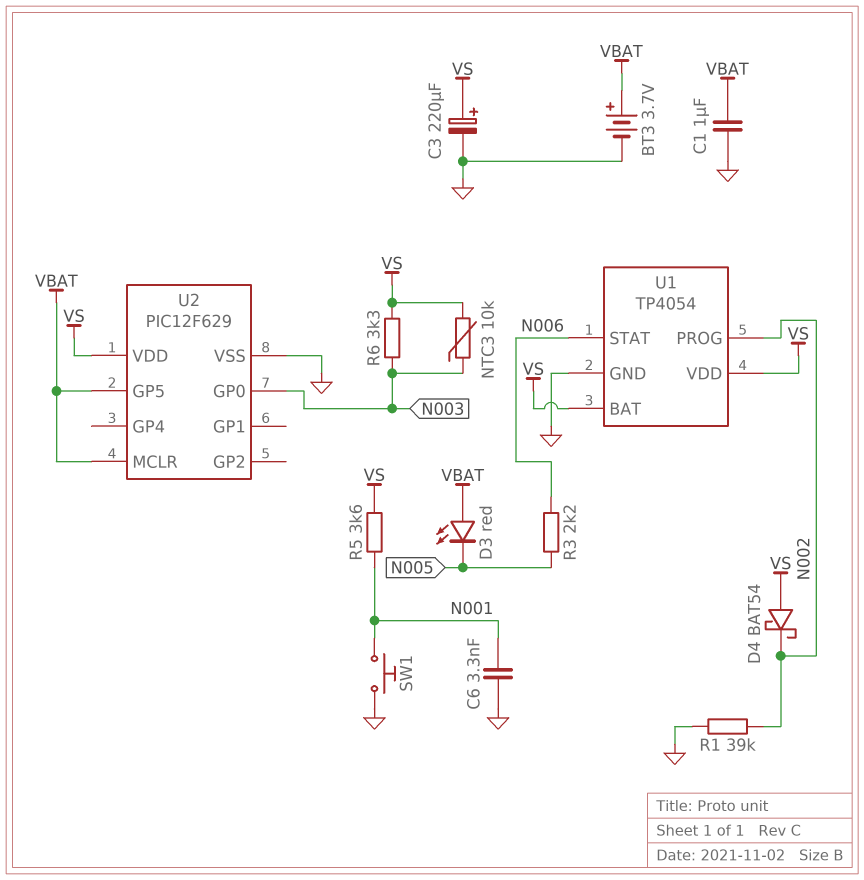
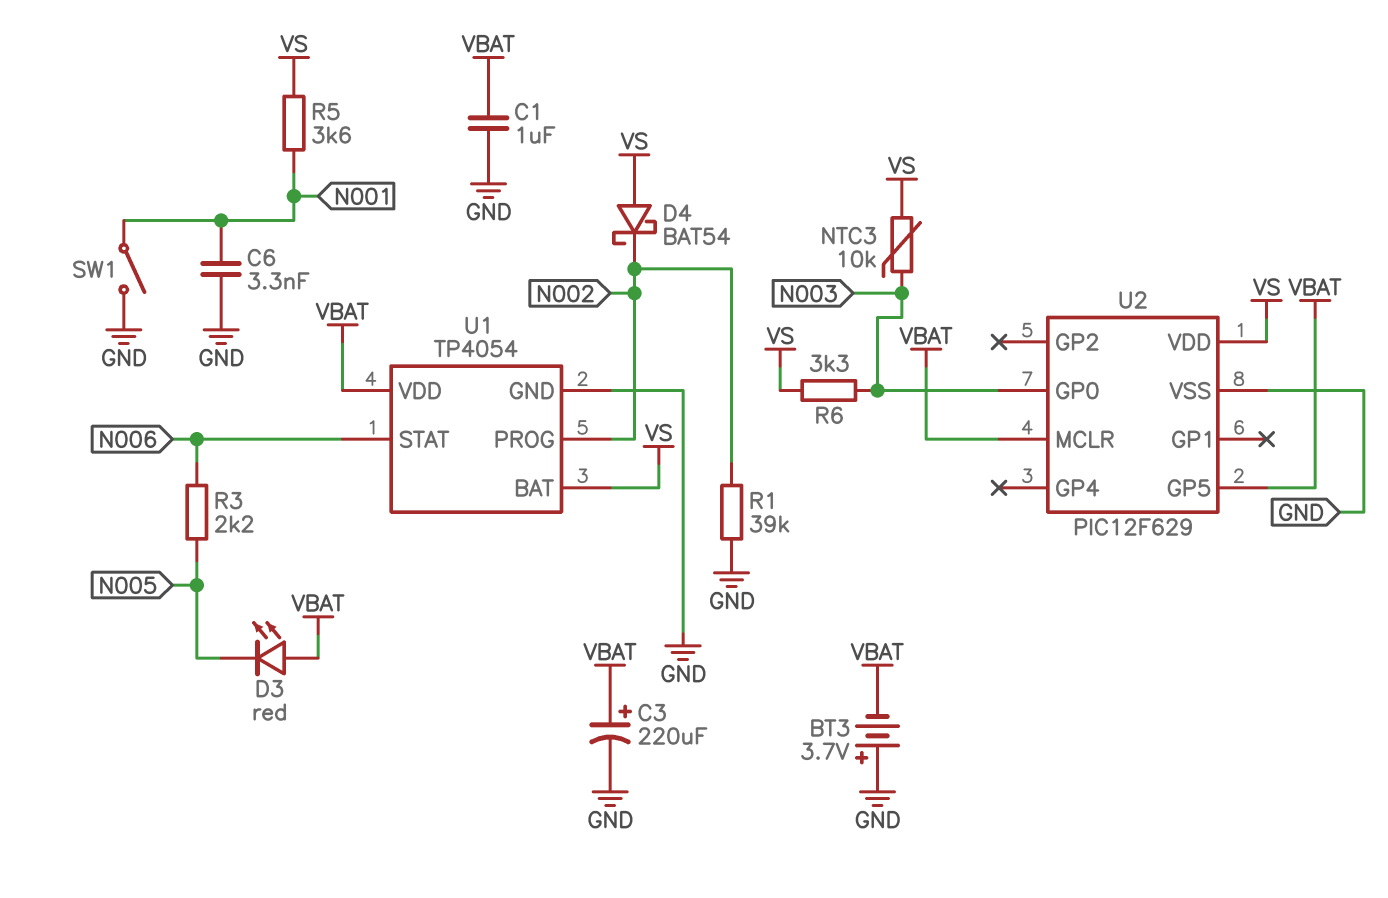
BT3: 3.7V (plus VBAT, minus GND) -> 3.7V (plus GND, minus VBAT)
C3: 220uF (plus VS, minus GND) -> 220uF (plus VBAT, minus GND)
SW1: button (GND, N001) -> switch (GND, N001)
U1 pin VDD: VS -> VBAT

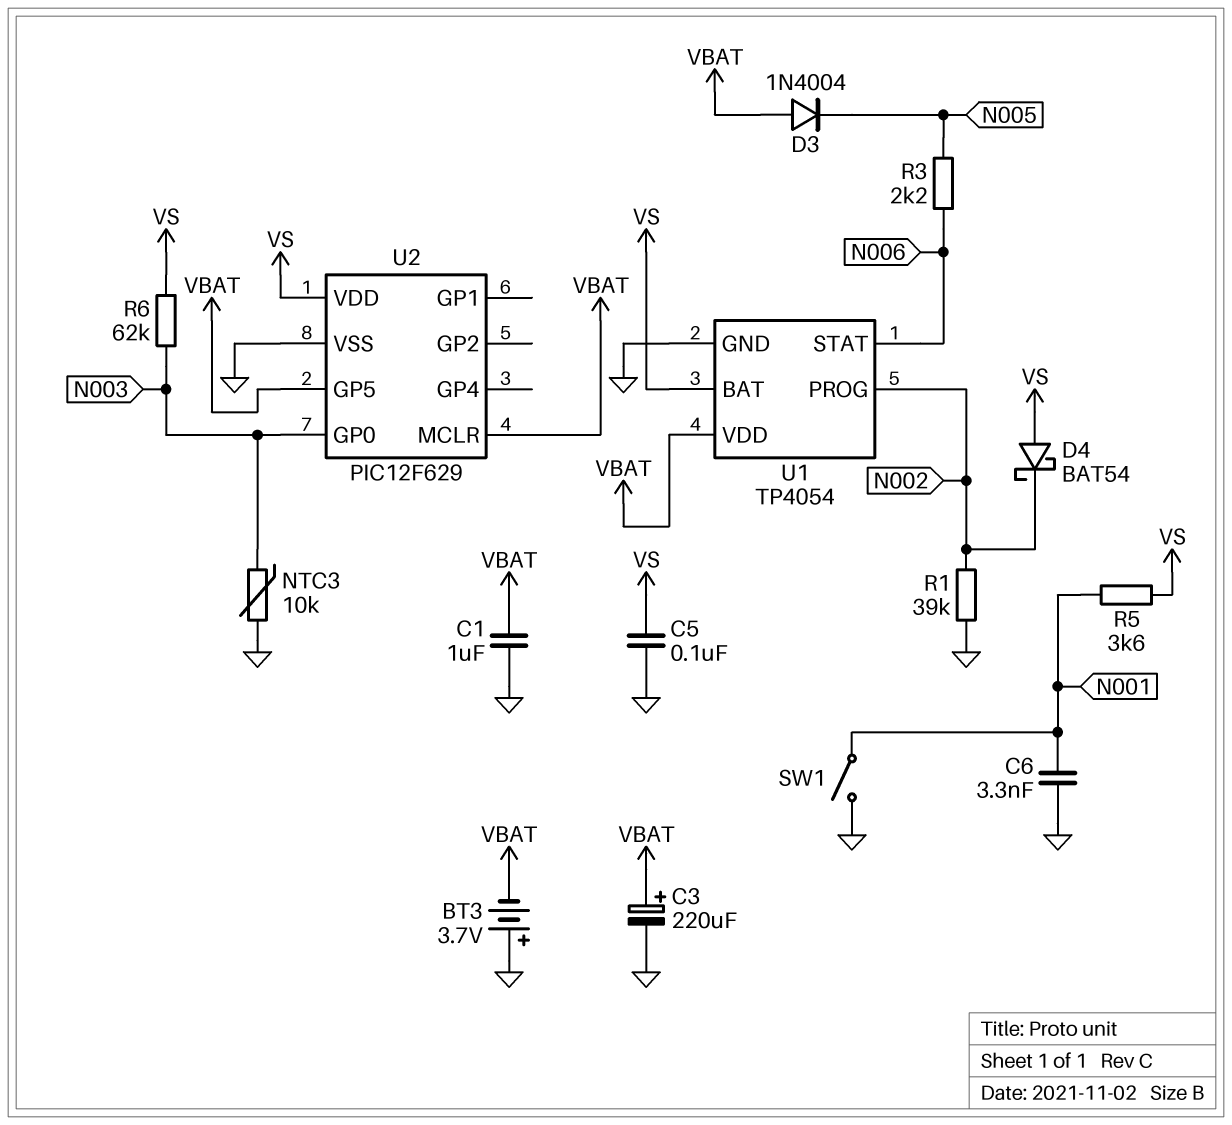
C5: none -> 100nF (GND, VS)
D3: LED red (A VBAT, K N005) -> diode 1N4004 (A VBAT, K N005)
NTC3: 10k (N003, VS) -> 10k (GND, N003)
R6: 3.3k (N003, VS) -> 62k (N003, VS)

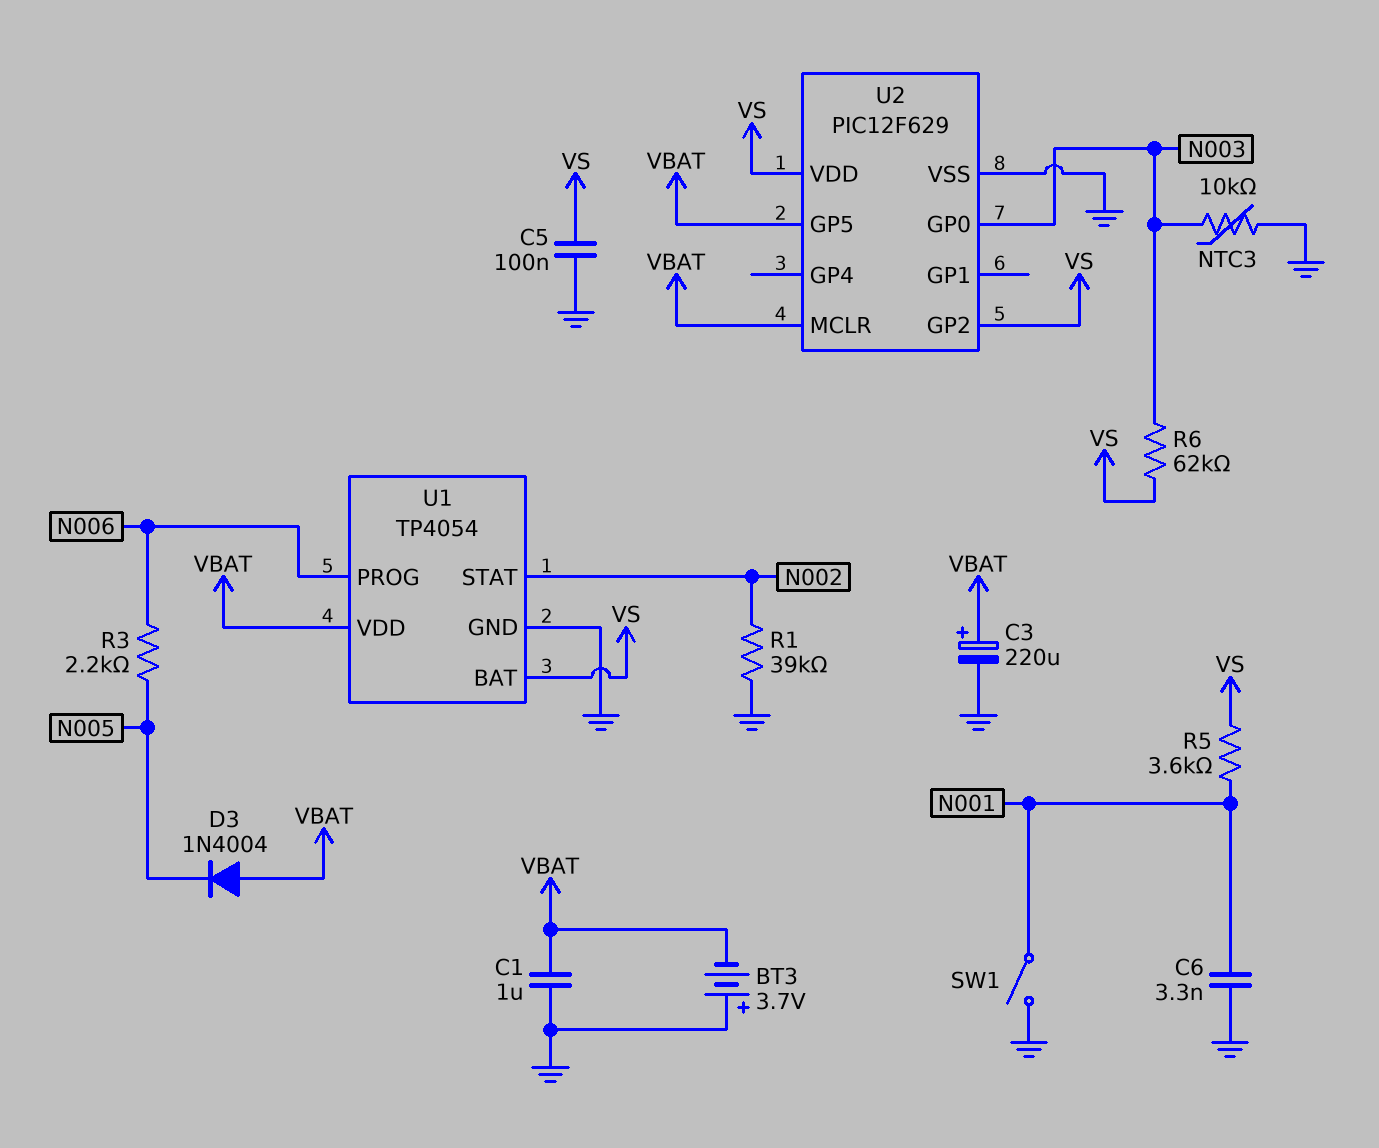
D4: schottky BAT54 (A VS, K N002) -> none
U1 pin PROG: N002 -> N006
U1 pin STAT: N006 -> N002
U2 pin GP2: none -> VS

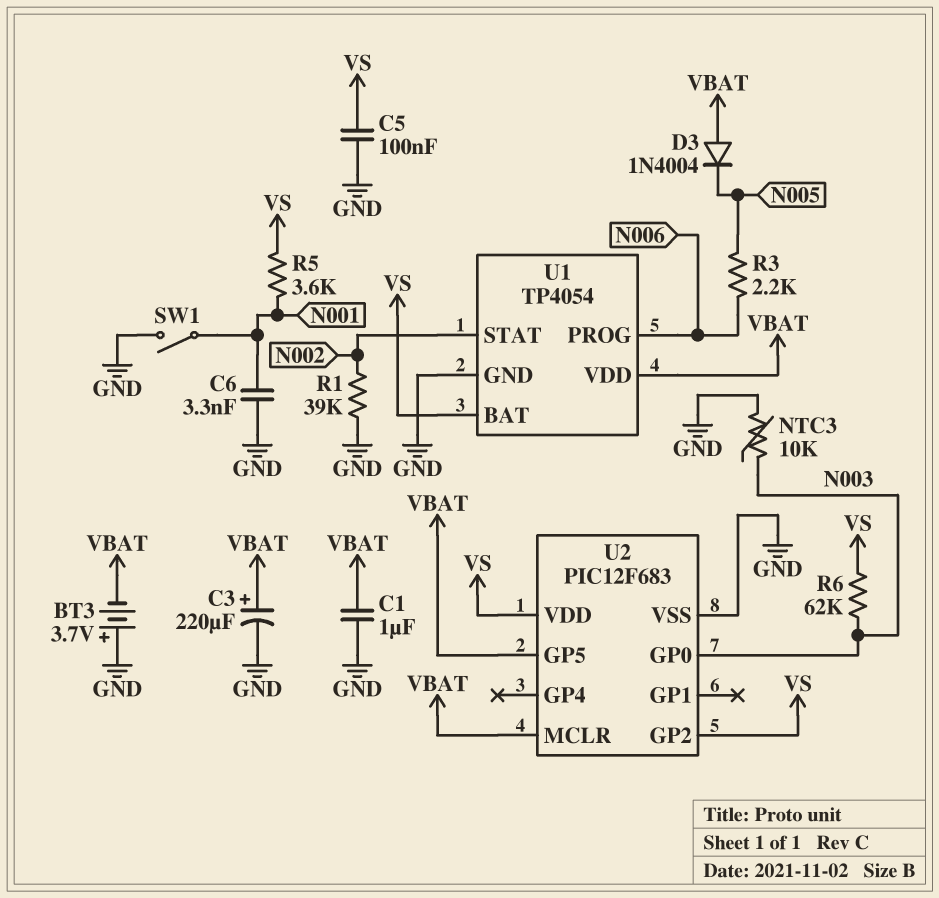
U2: PIC12F629 -> PIC12F683

